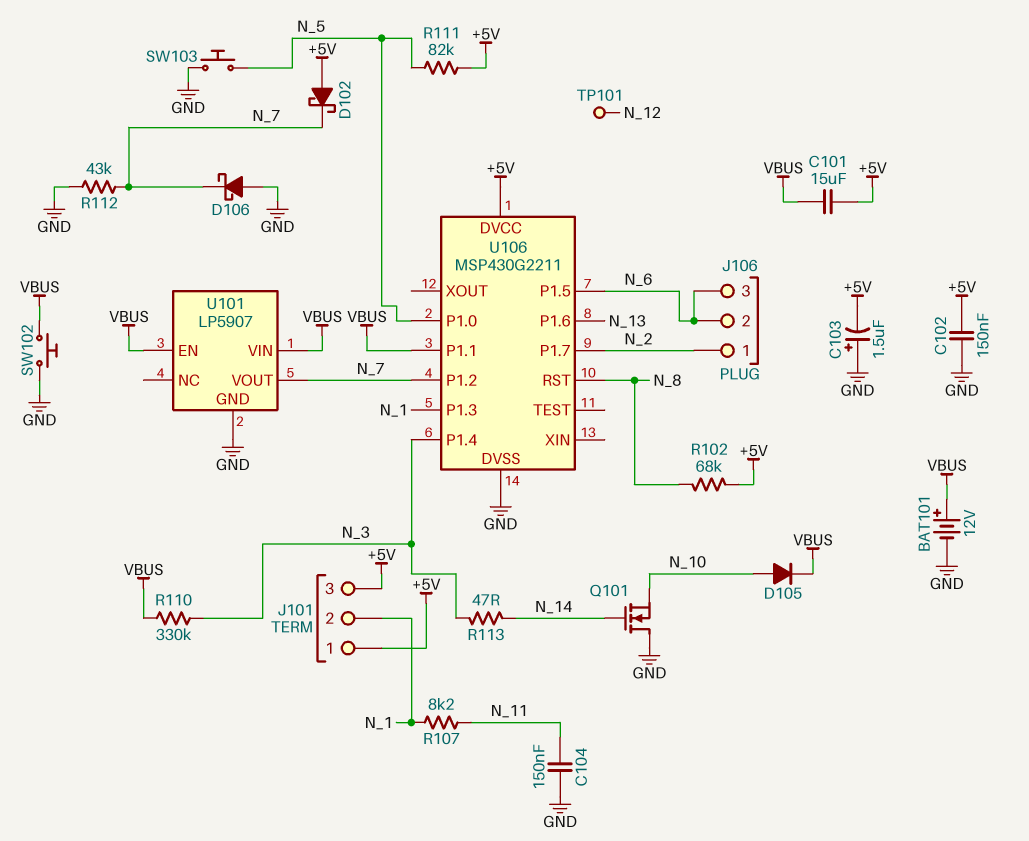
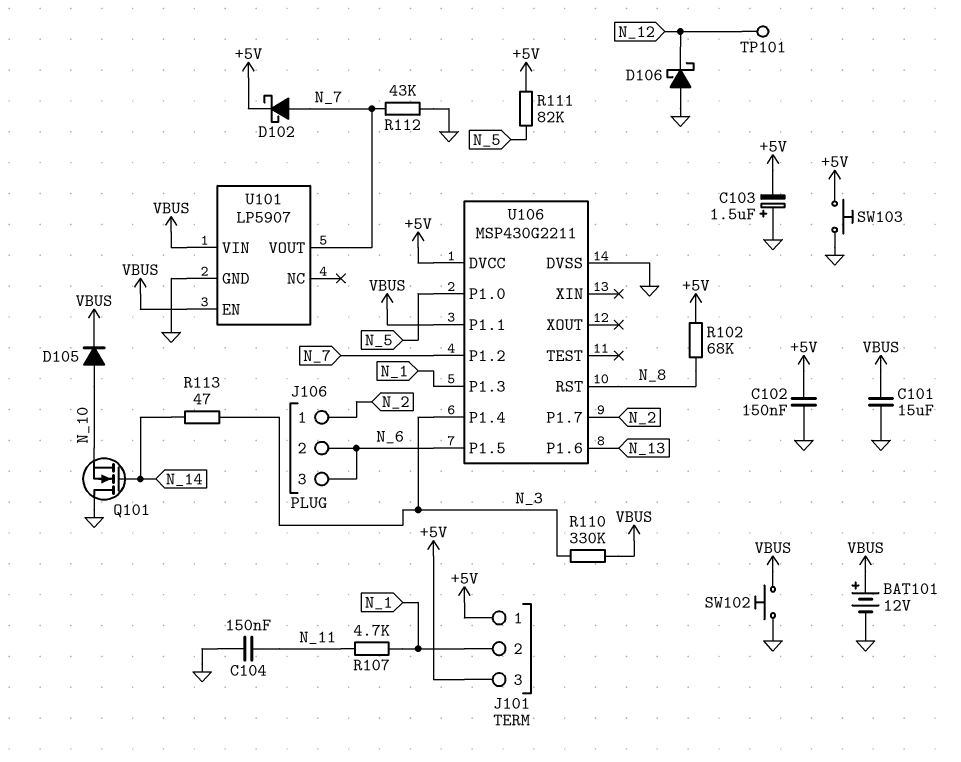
C101: 15uF (+5V, VBUS) -> 15uF (GND, VBUS)
D102: schottky (A +5V, K N_7) -> schottky (A N_7, K +5V)
D106: schottky (A GND, K N_7) -> schottky (A GND, K N_12)
R107: 8.2k (N_1, N_11) -> 4.7k (N_1, N_11)
SW103: button (GND, N_5) -> button (+5V, GND)

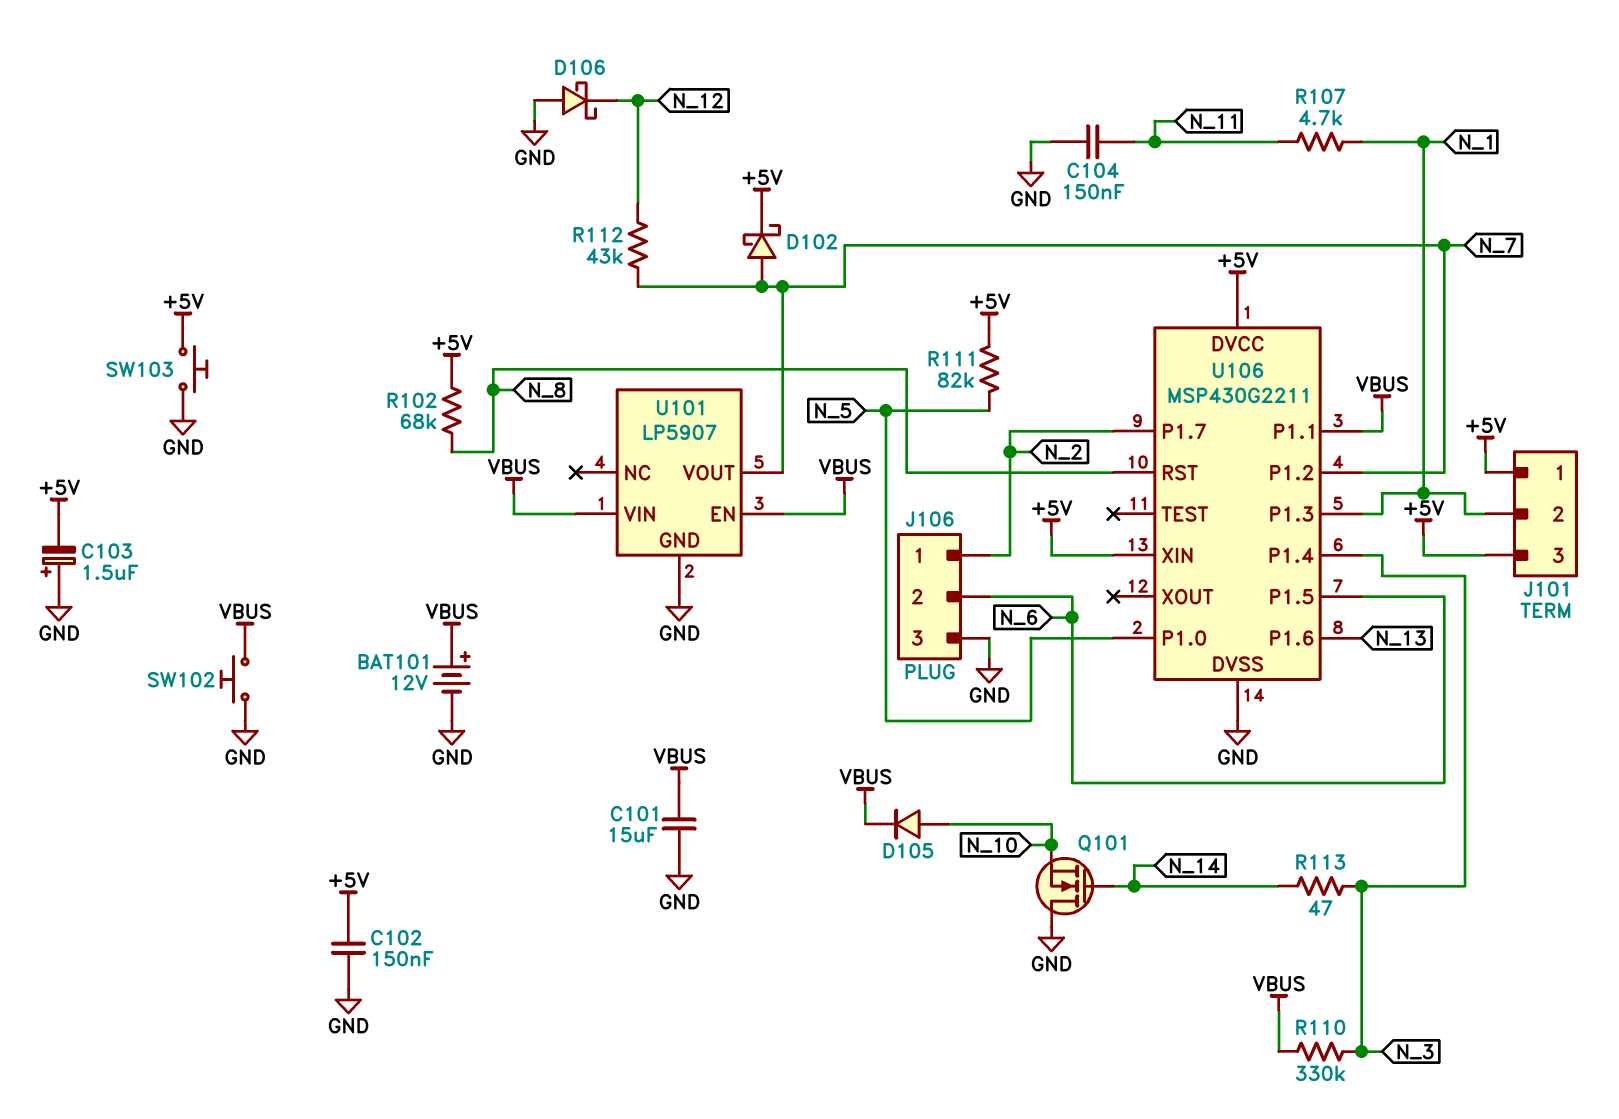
J106 pin 3: N_6 -> GND
R112: 43k (GND, N_7) -> 43k (N_7, N_12)
TP101: test point (N_12) -> none
U106 pin XIN: none -> +5V

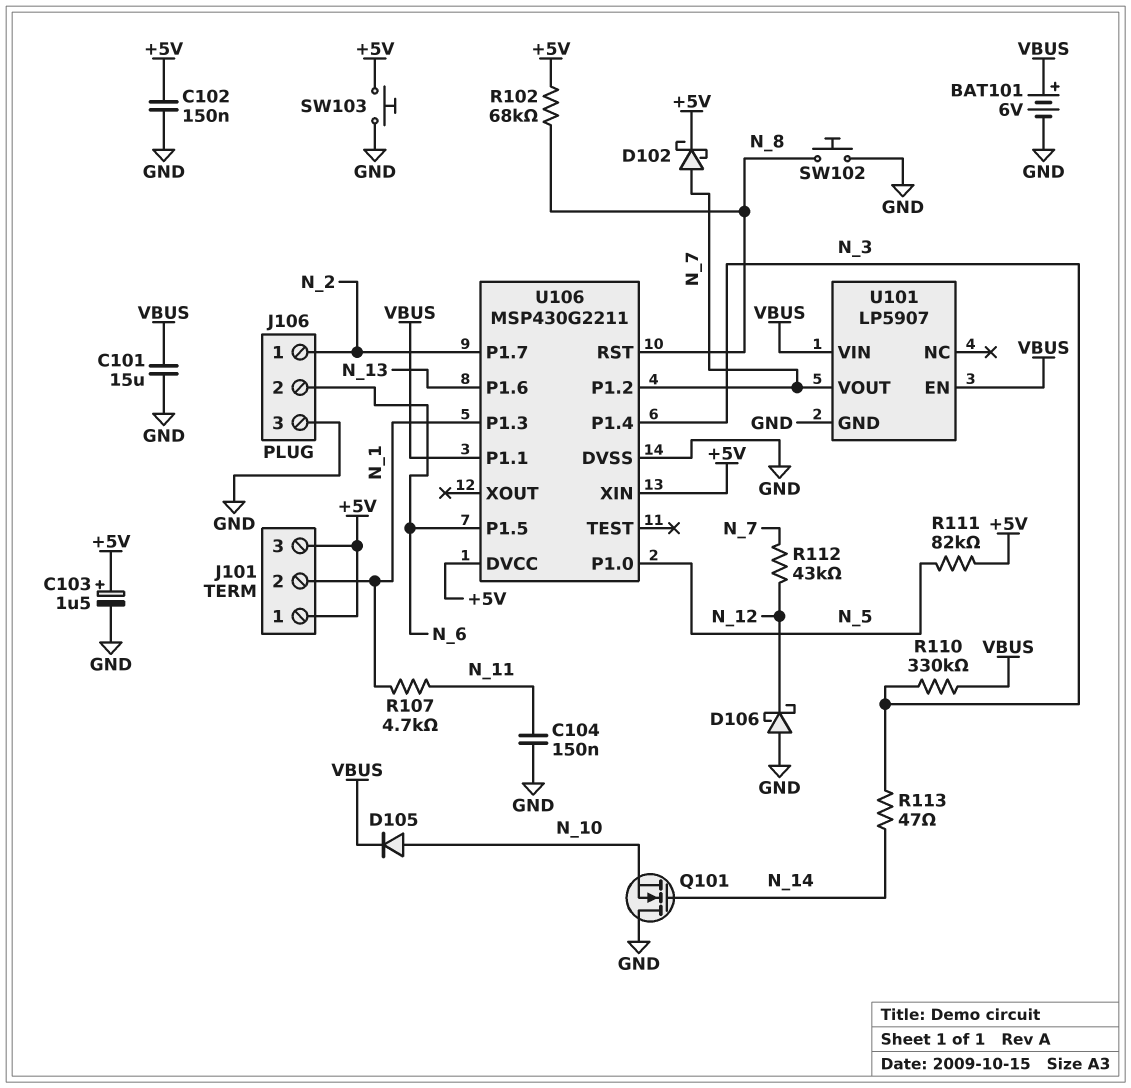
BAT101: 12V (plus VBUS, minus GND) -> 6V (plus VBUS, minus GND)
C103: 1.5uF (plus GND, minus +5V) -> 1.5uF (plus +5V, minus GND)
SW102: button (GND, VBUS) -> button (GND, N_8)

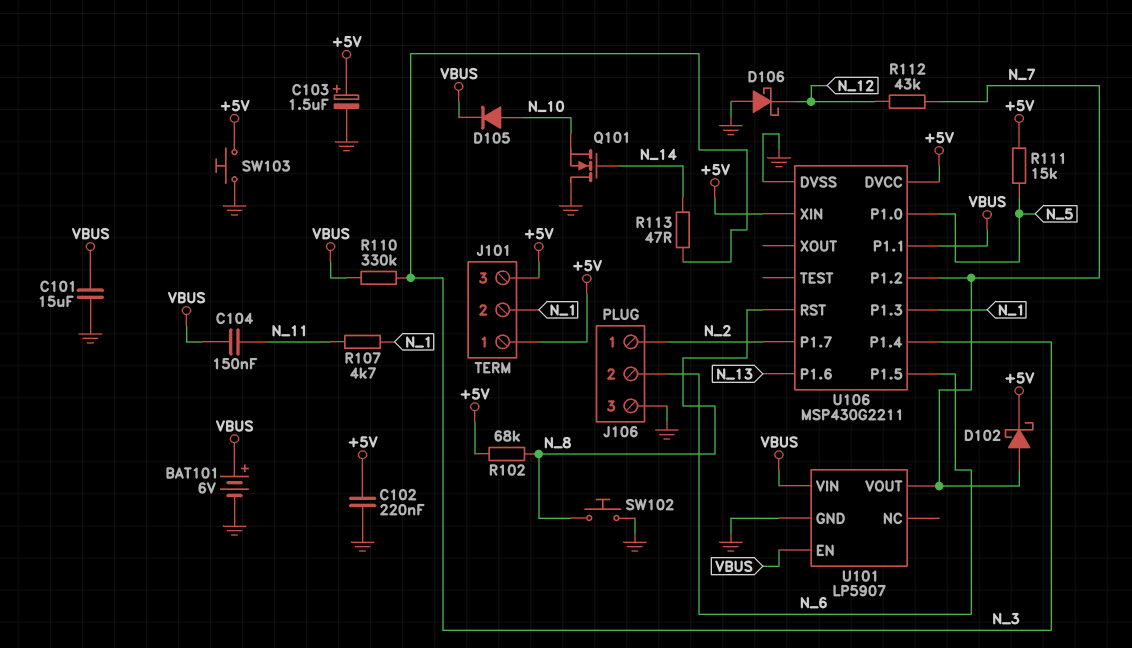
C102: 150nF (+5V, GND) -> 220nF (+5V, GND)
C104: 150nF (GND, N_11) -> 150nF (N_11, VBUS)
R111: 82k (+5V, N_5) -> 15k (+5V, N_5)

